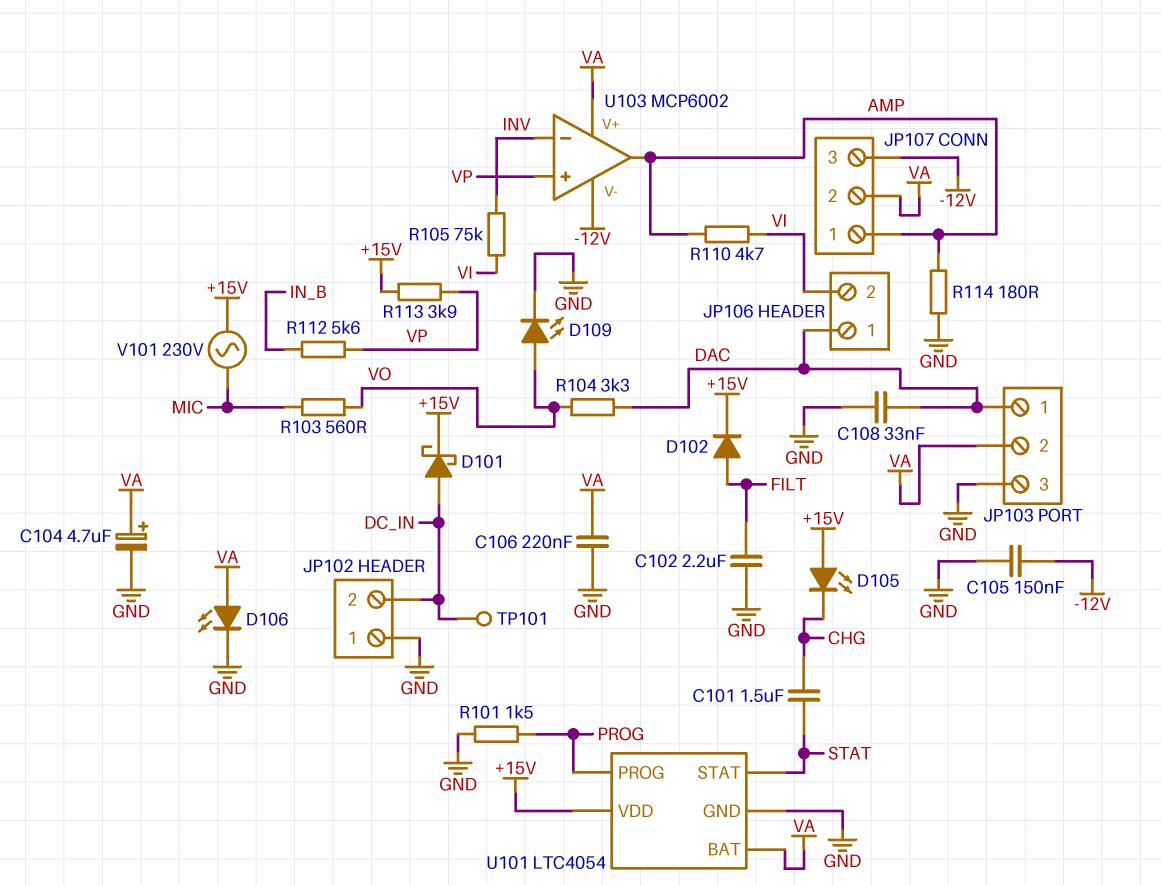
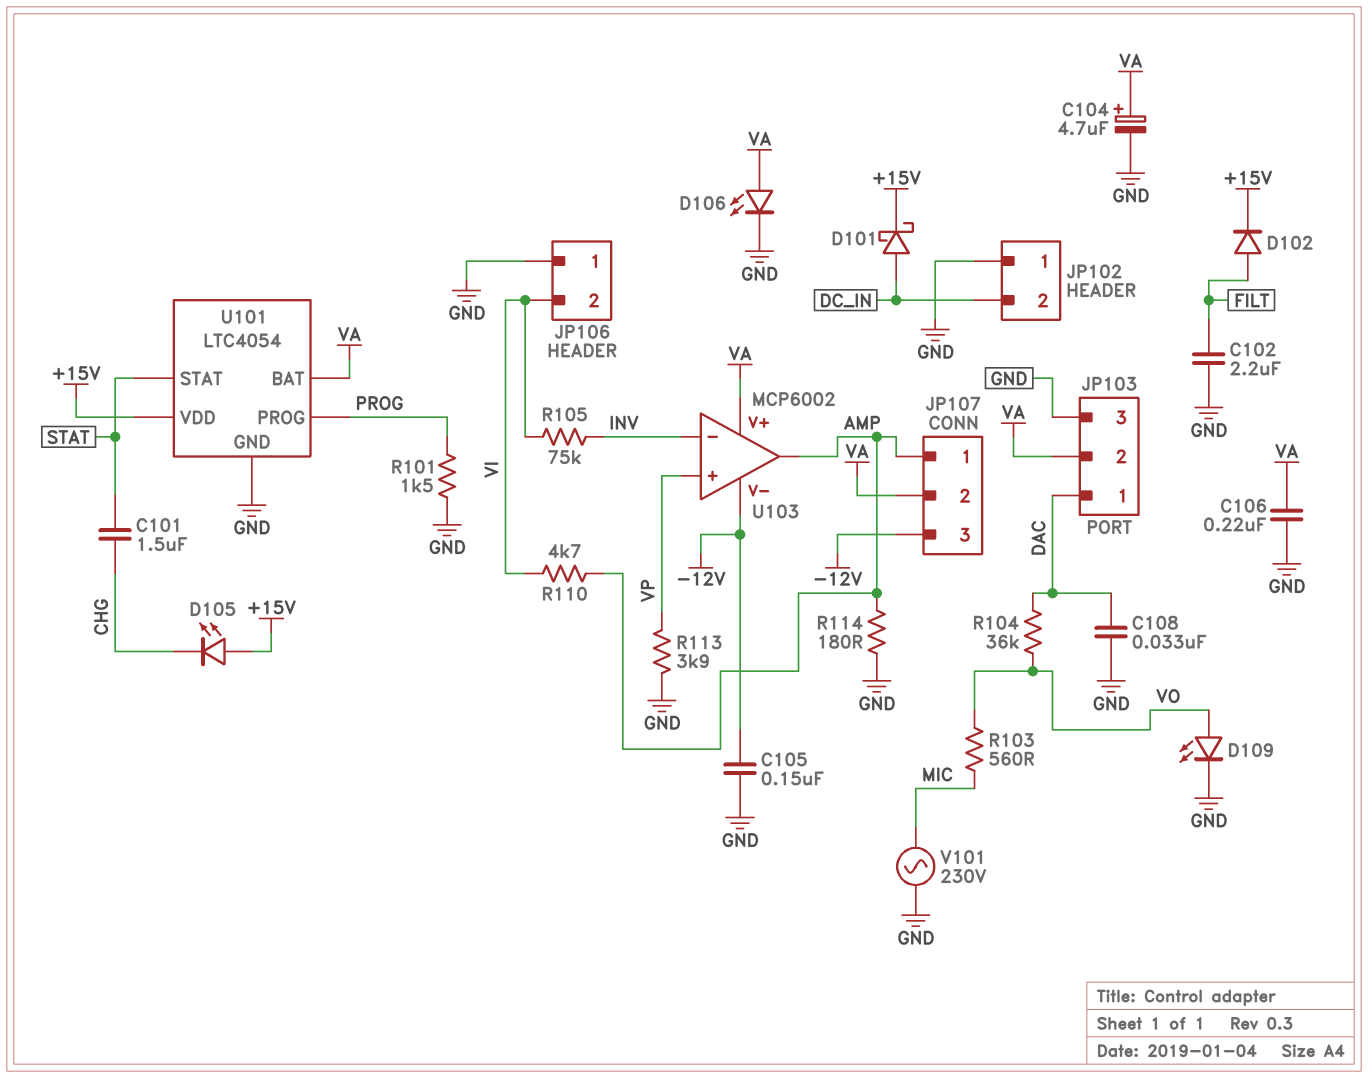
JP106 pin 1: DAC -> GND
R104: 3.3k (DAC, VO) -> 36k (DAC, VO)
R112: 5.6k (IN_B, VP) -> none
R113: 3.9k (+15V, VP) -> 3.9k (GND, VP)
TP101: test point (DC_IN) -> none
V101: AC 230V (+15V, MIC) -> AC 230V (GND, MIC)

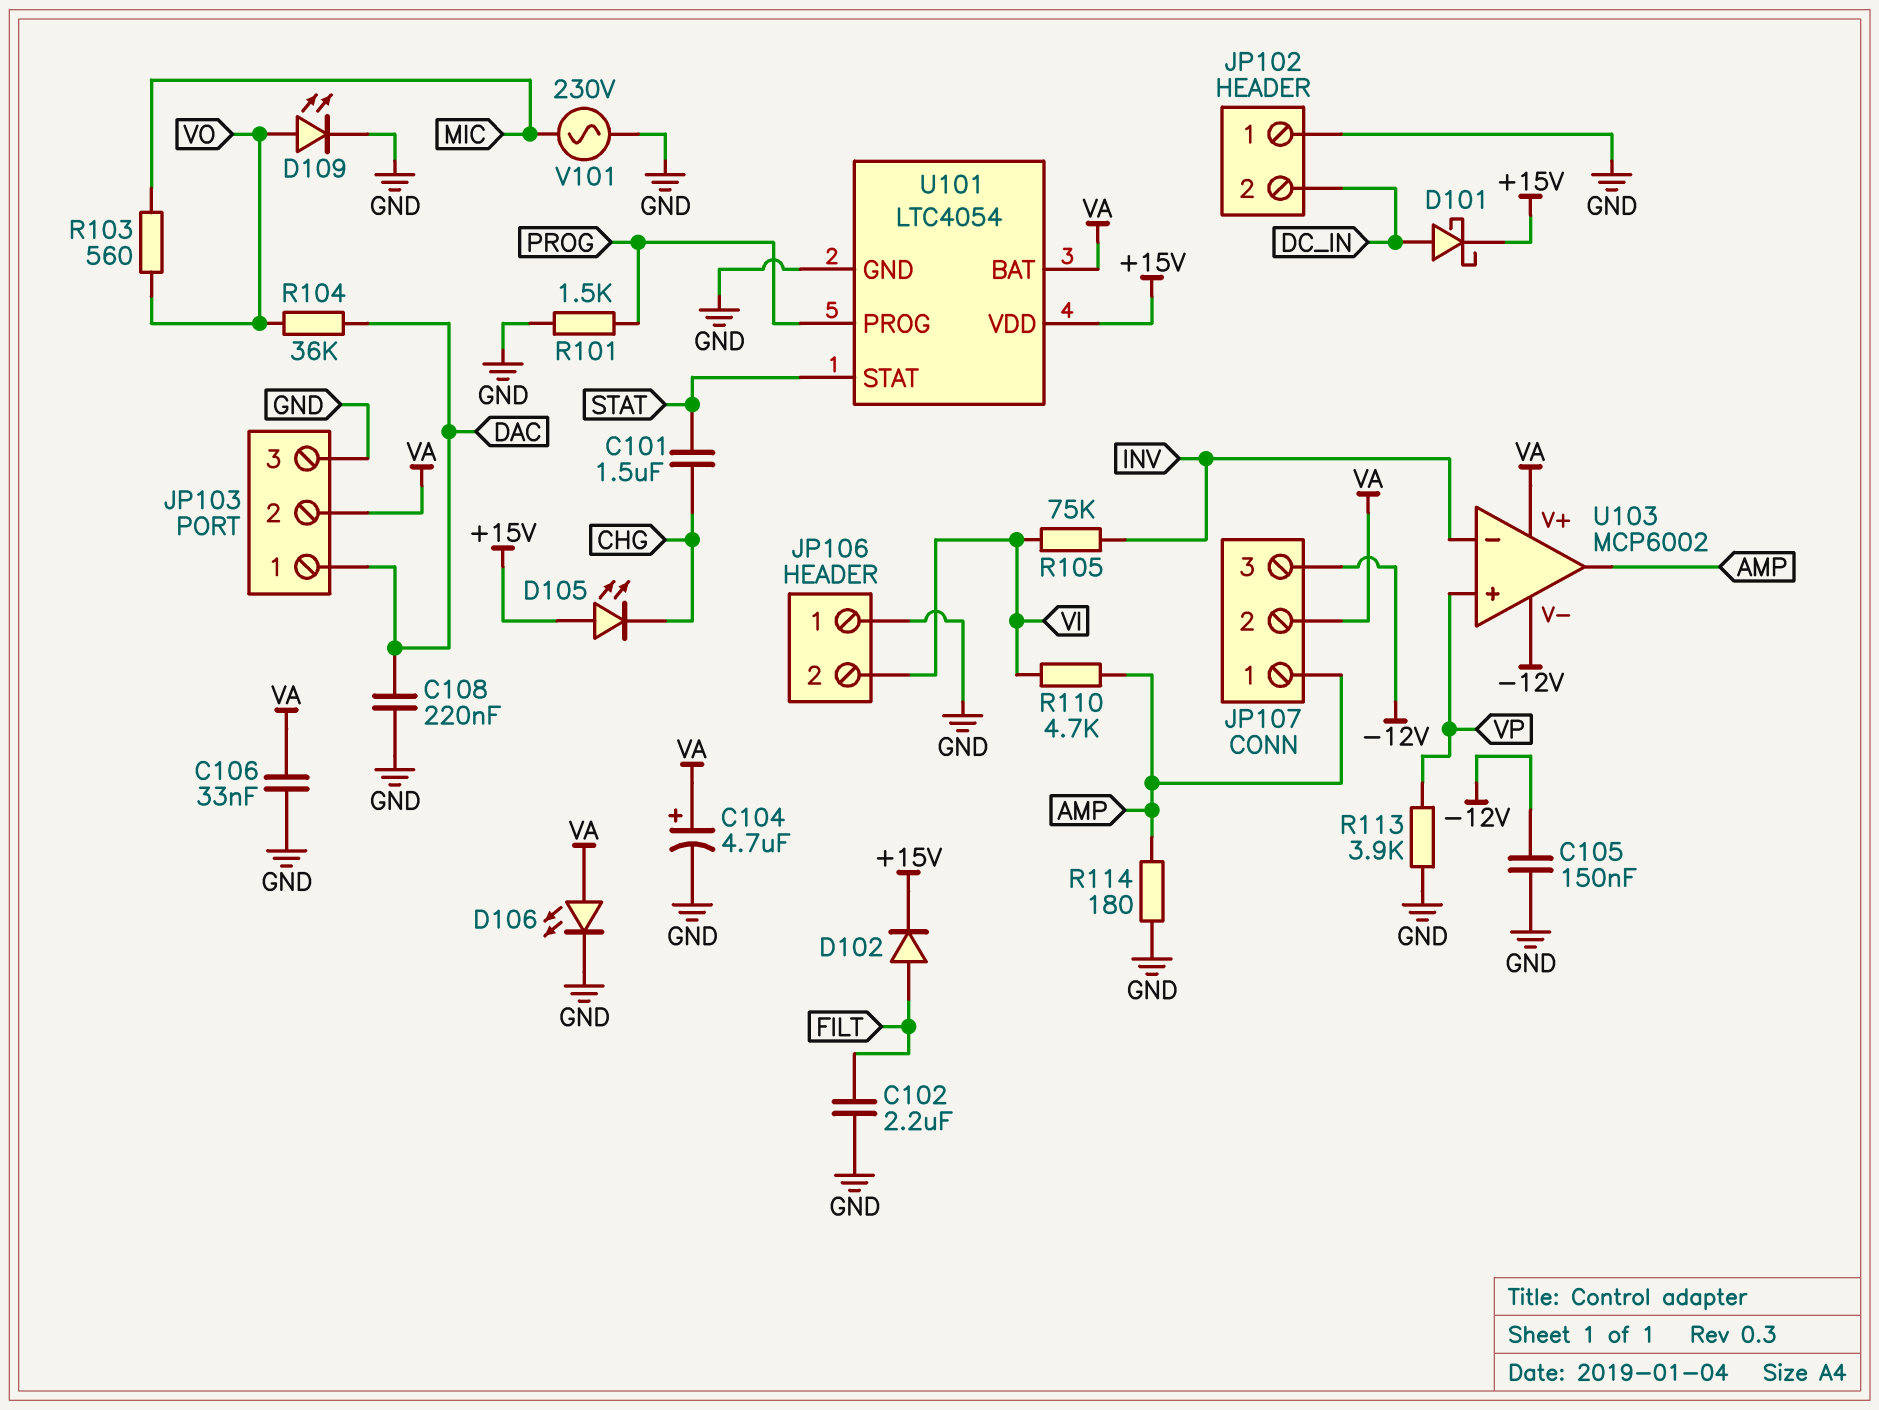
C106: 220nF (GND, VA) -> 33nF (GND, VA)
C108: 33nF (DAC, GND) -> 220nF (DAC, GND)

